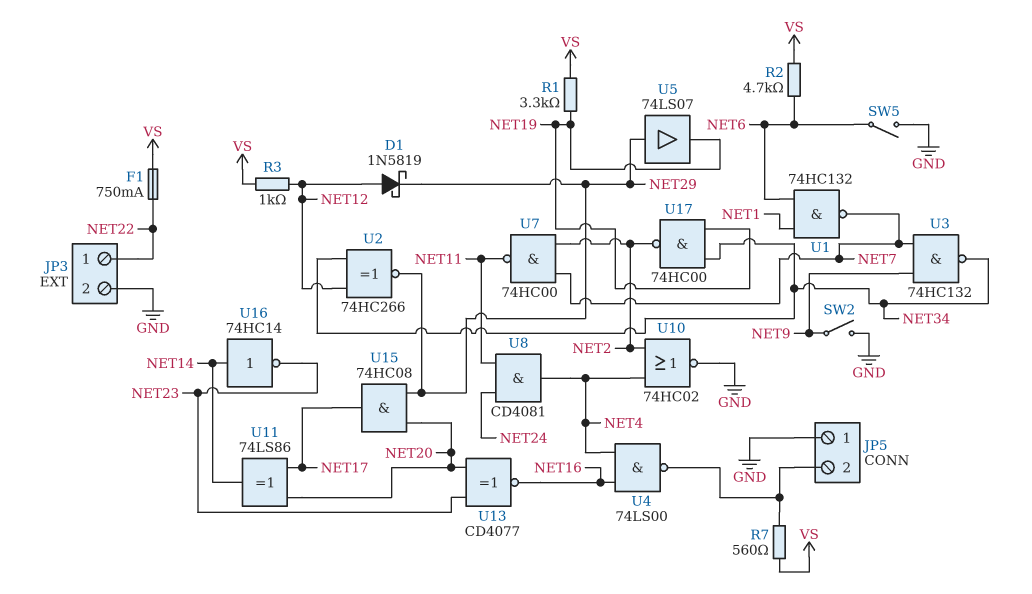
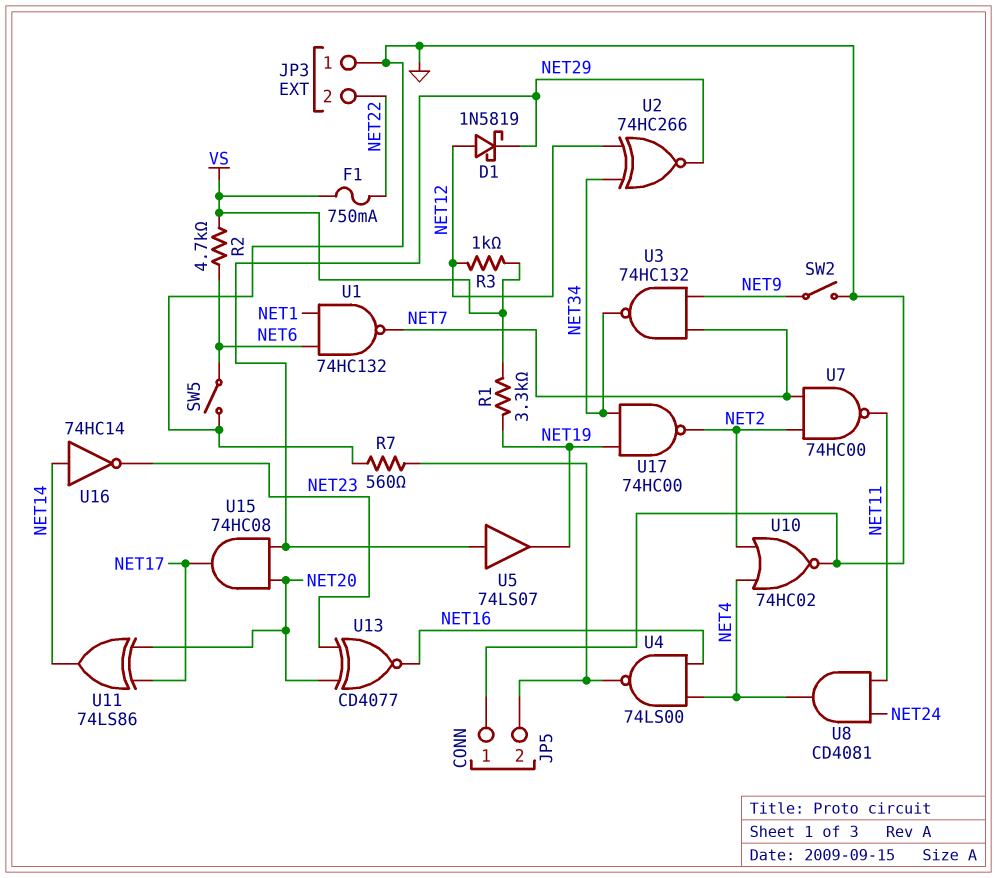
JP3 pin 1: NET22 -> GND
JP3 pin 2: GND -> NET22
R7: 560 (JP5/2, VS) -> 560 (GND, JP5/2)

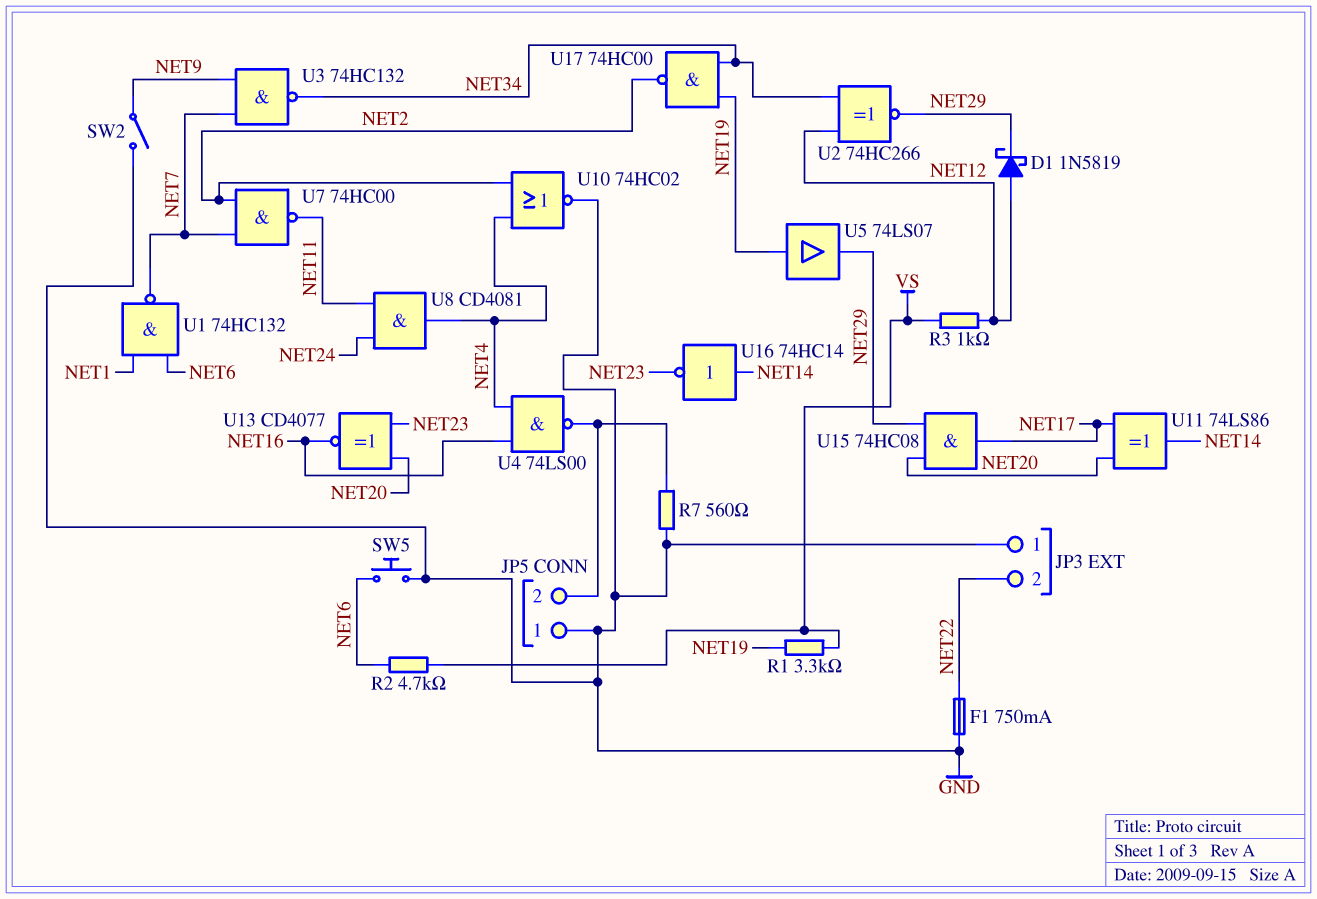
F1: 750mA (NET22, VS) -> 750mA (GND, NET22)
SW5: switch (GND, NET6) -> button (GND, NET6)
U5: buffer 74LS07 (in NET29, out NET19) -> buffer 74LS07 (in NET19, out NET29)

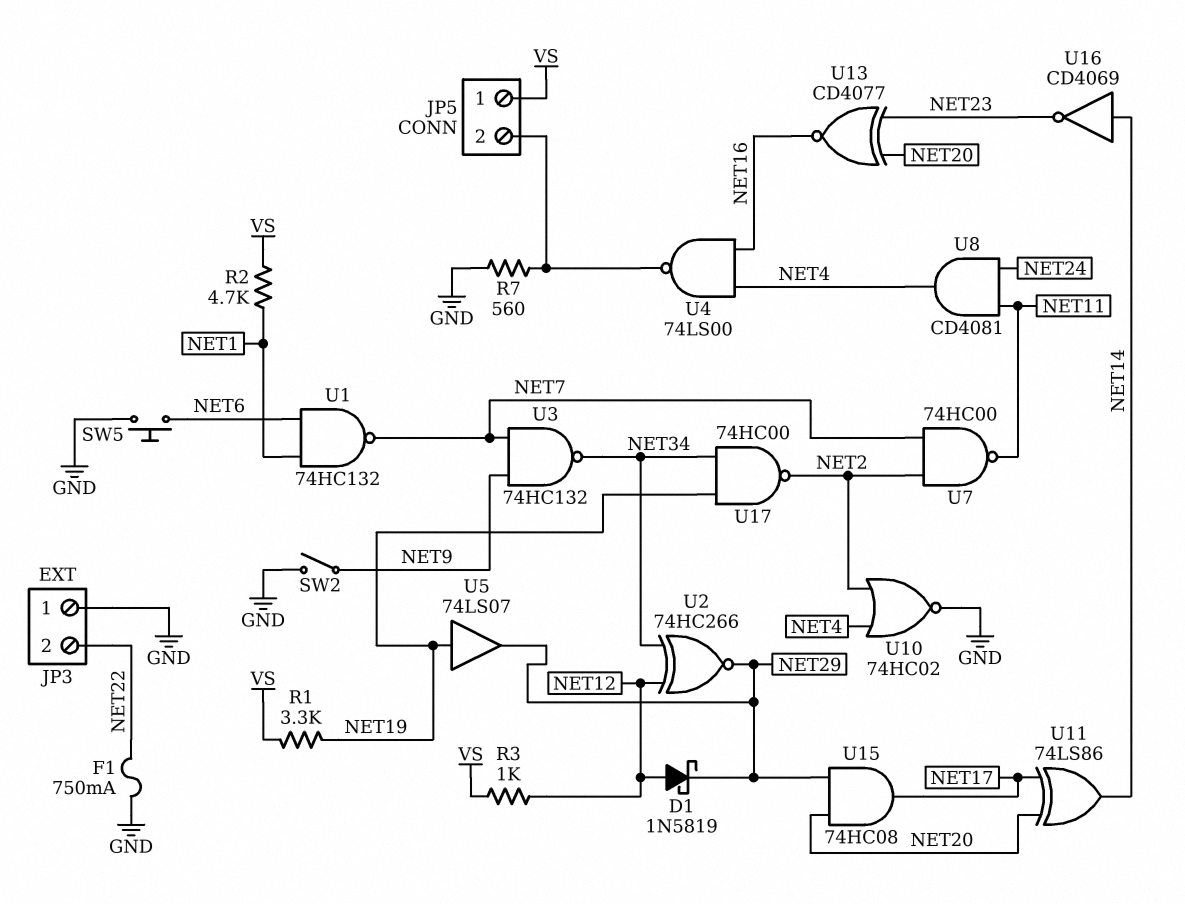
JP5 pin 1: GND -> VS
R2: 4.7k (NET6, VS) -> 4.7k (NET1, VS)
U16: NOT 74HC14 (in NET14, out NET23) -> NOT CD4069 (in NET14, out NET23)

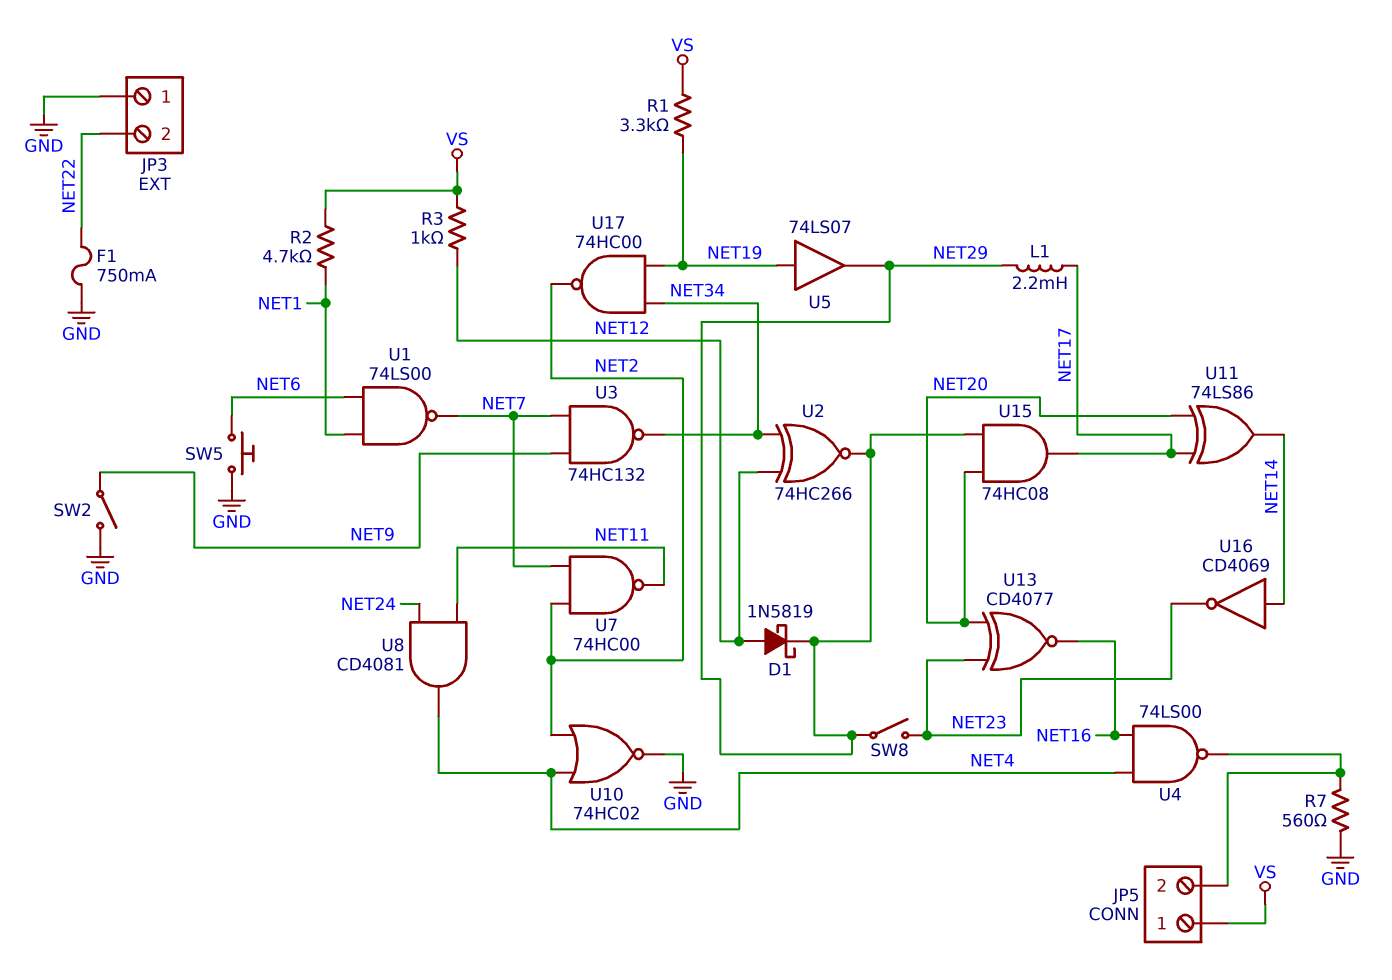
L1: none -> 2.2mH (NET17, NET29)
SW8: none -> switch (NET23, NET29)
U1: NAND 74HC132 (in NET1, in NET6, out NET7) -> NAND 74LS00 (in NET1, in NET6, out NET7)

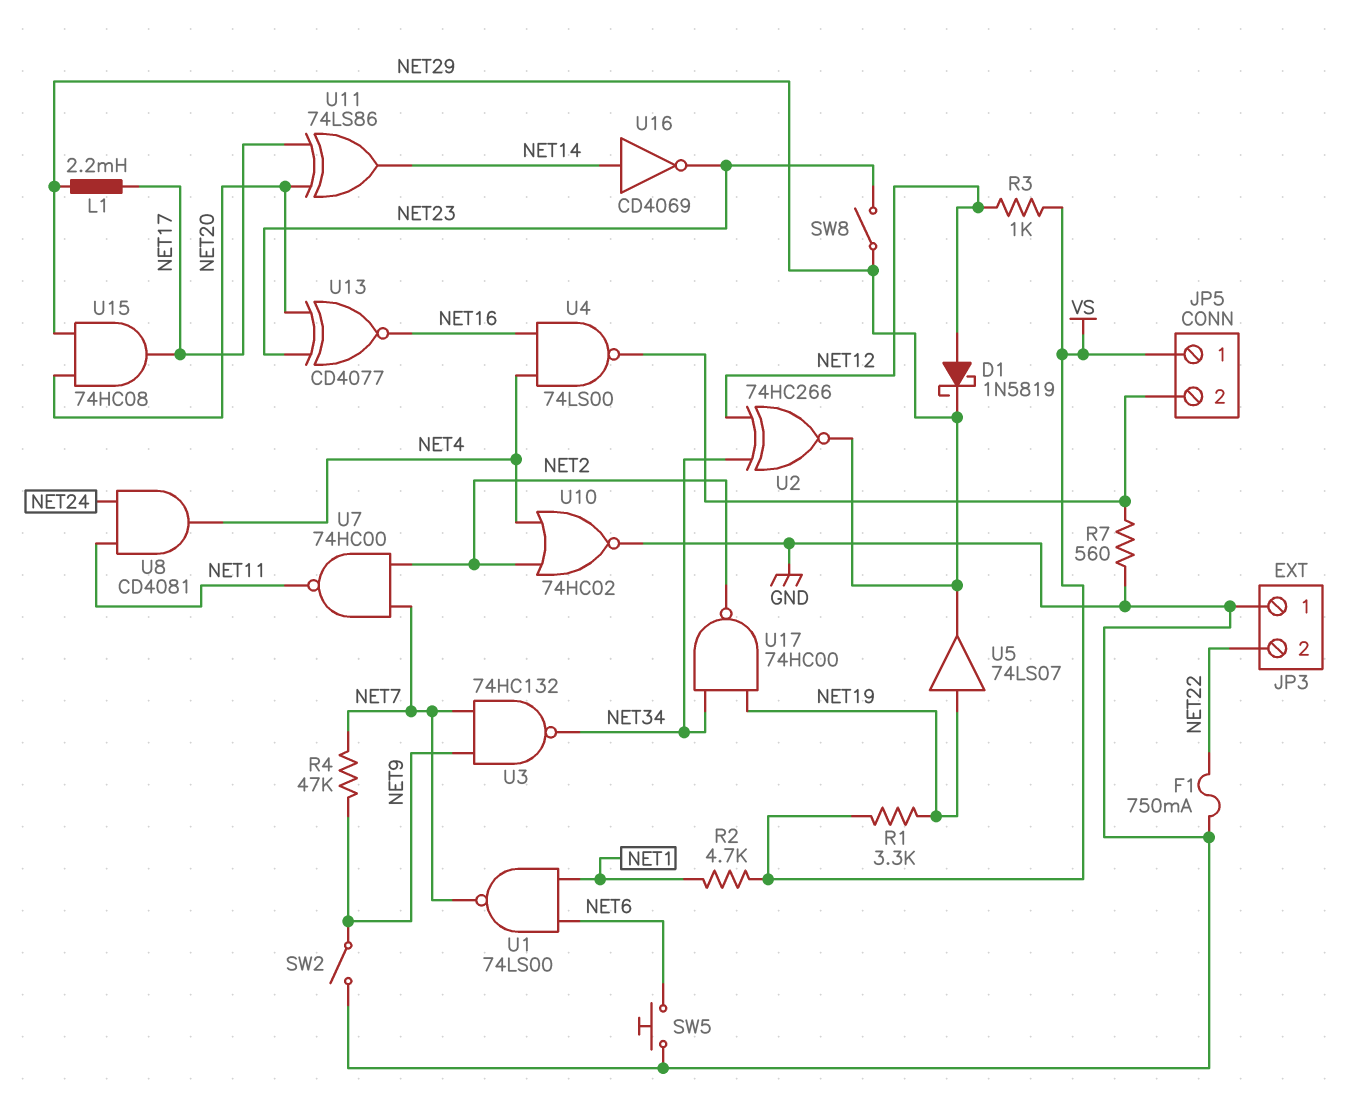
R4: none -> 47k (NET7, NET9)

